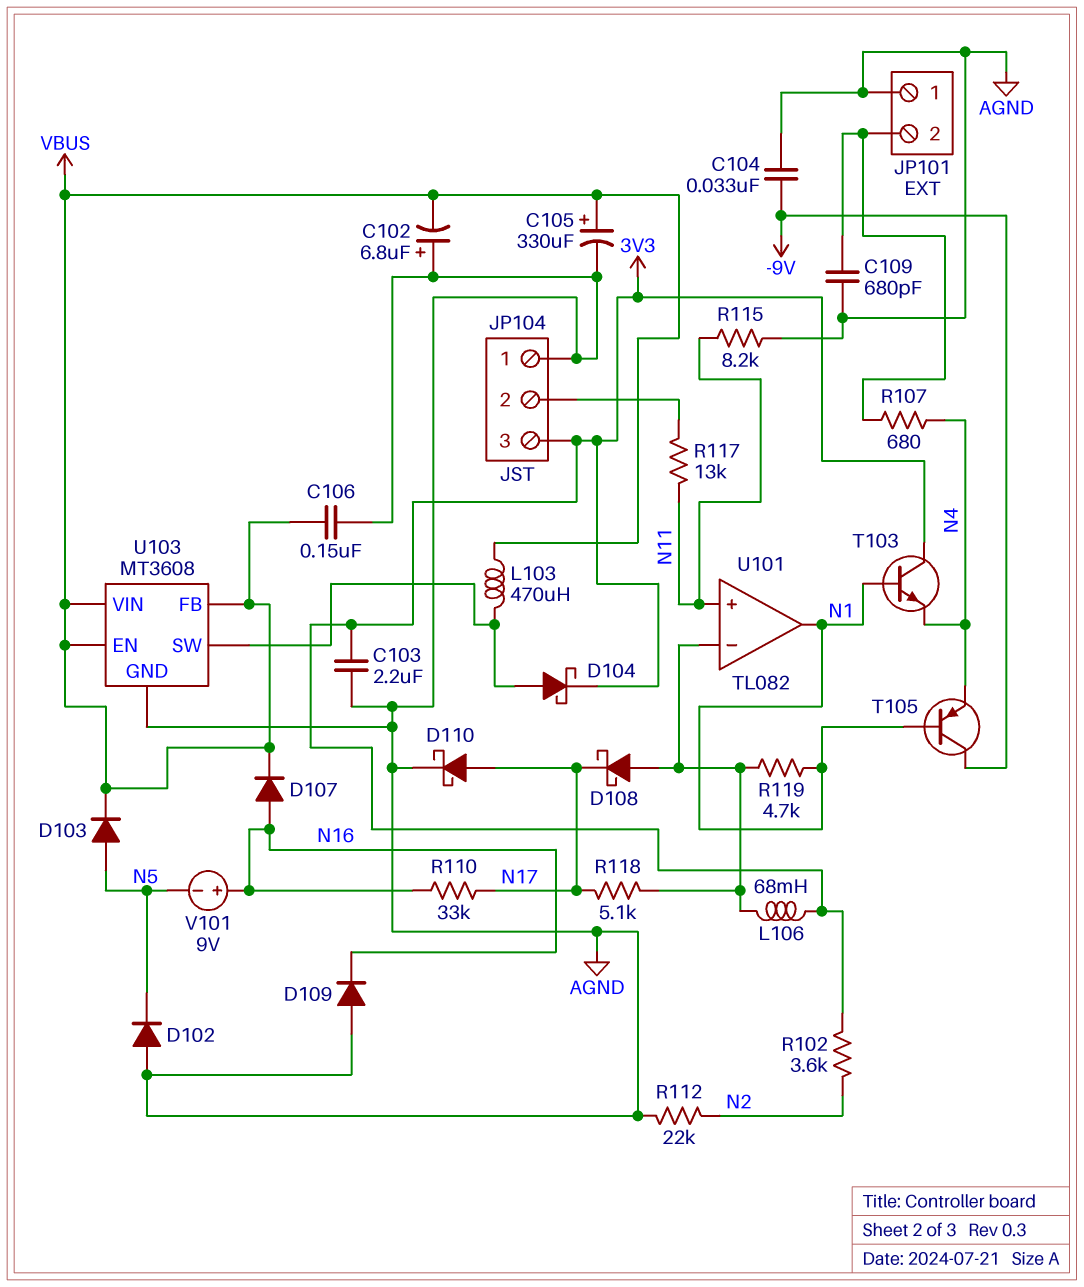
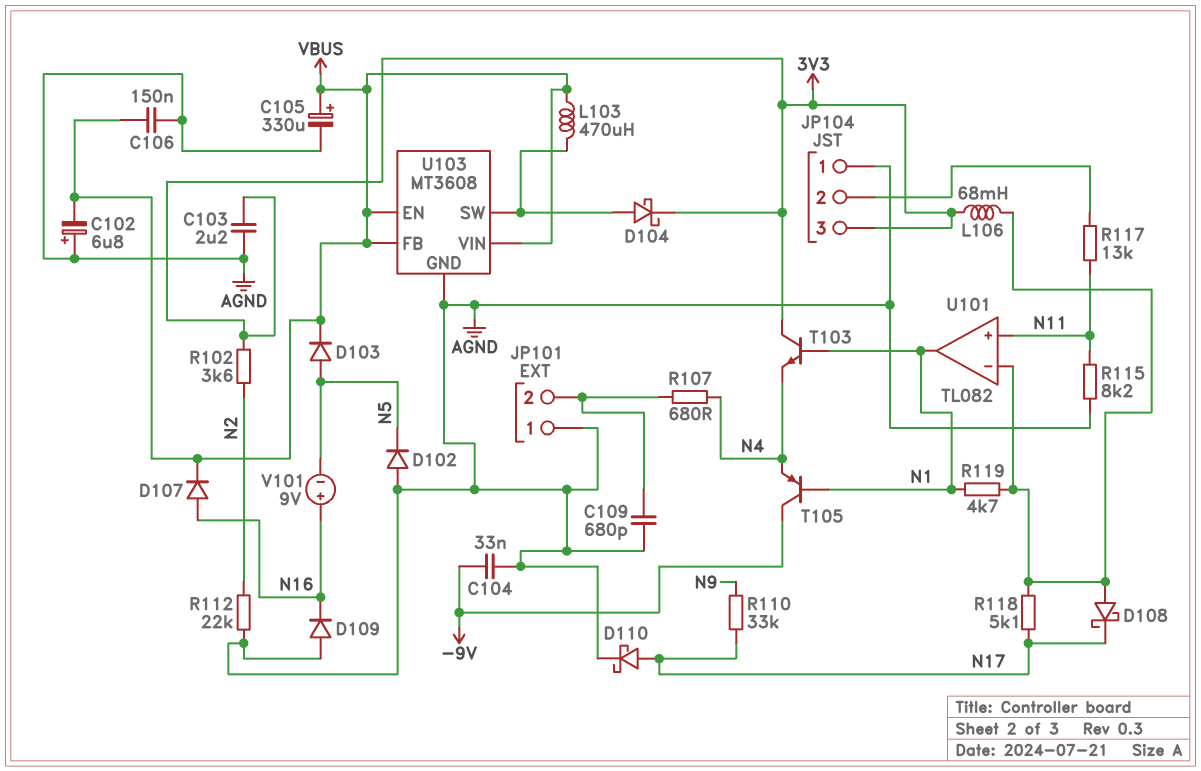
R110: 33k (N16, N17) -> 33k (N9, N17)

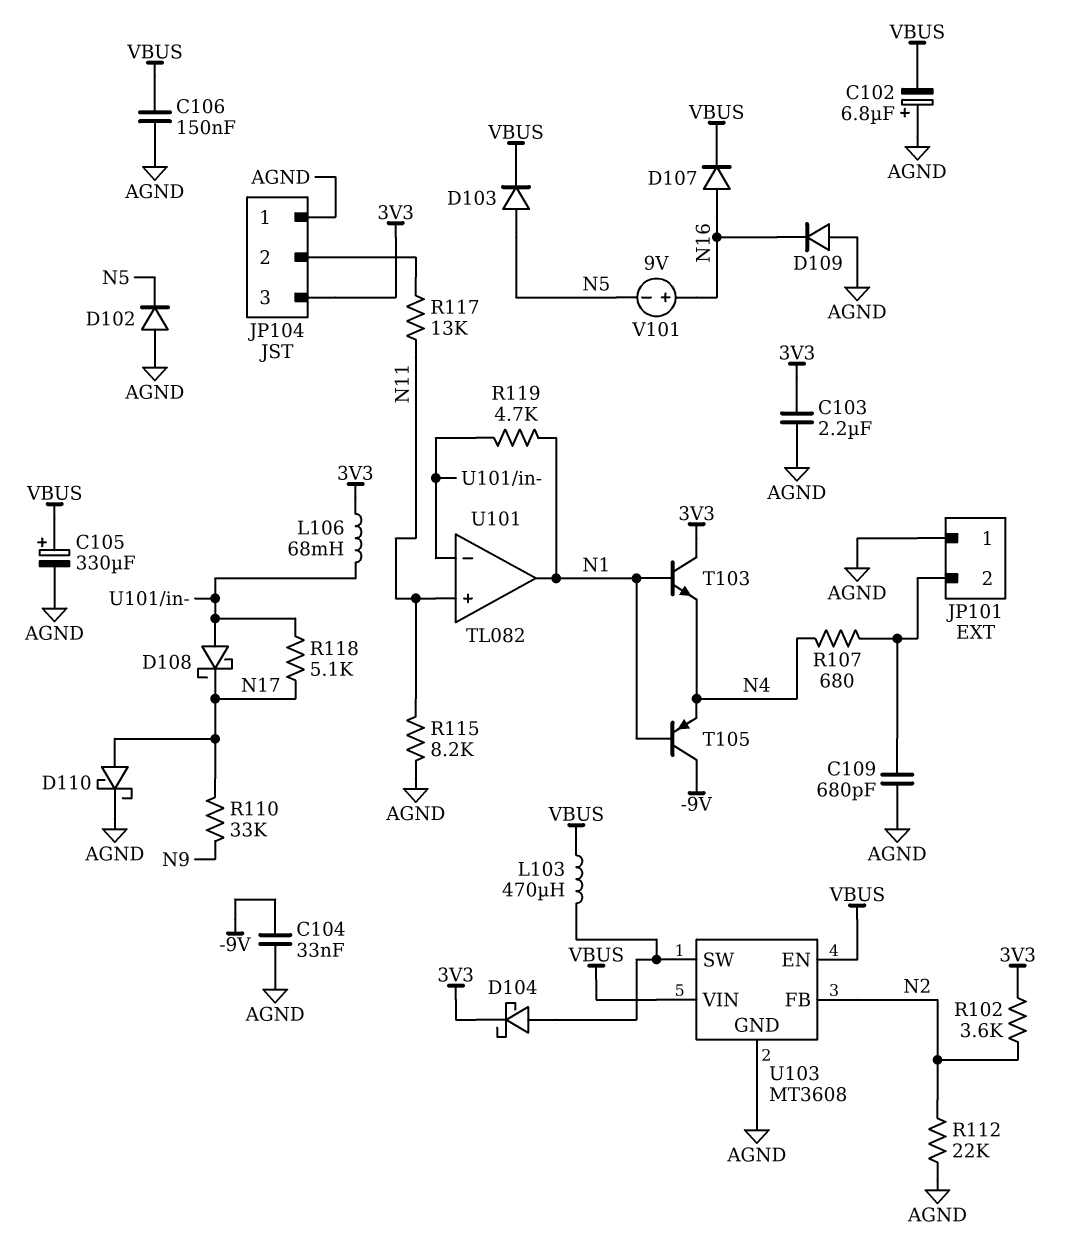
U103 pin FB: VBUS -> N2

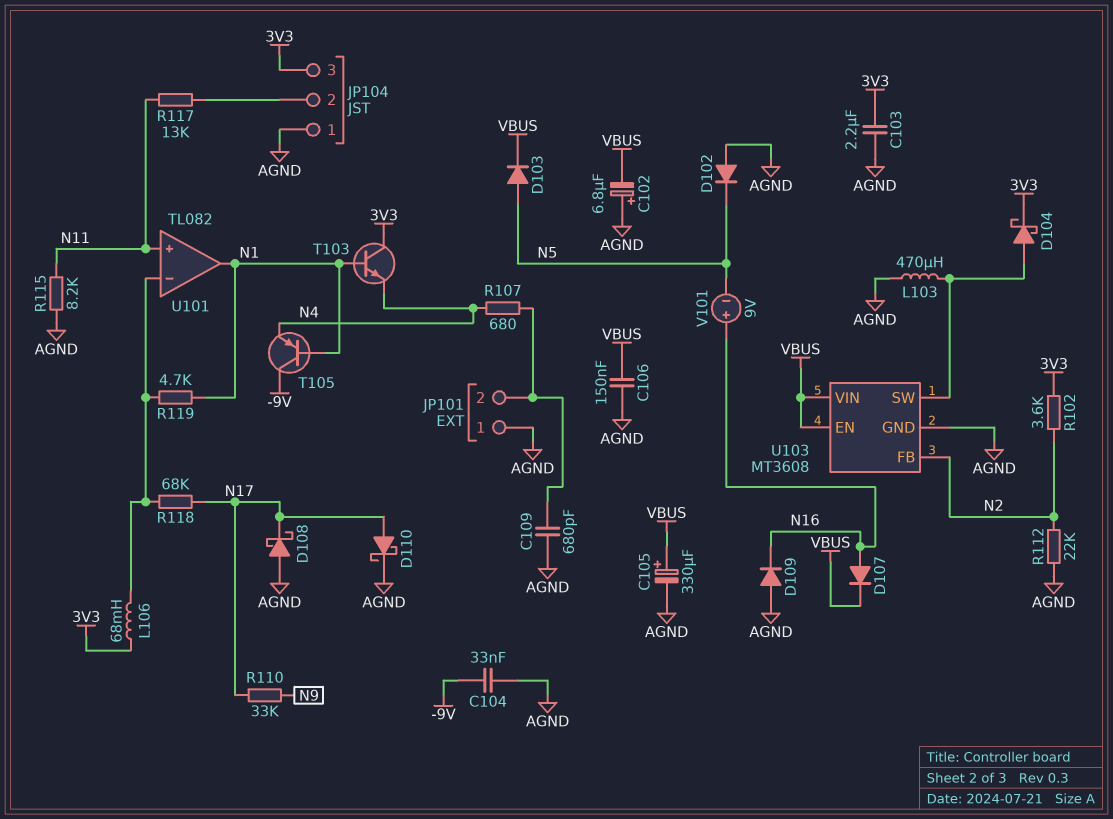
D108: schottky (A U101/in-, K N17) -> schottky (A AGND, K N17)
L103: 470uH (U103/SW, VBUS) -> 470uH (AGND, U103/SW)
R118: 5.1k (N17, U101/in-) -> 68k (N17, U101/in-)

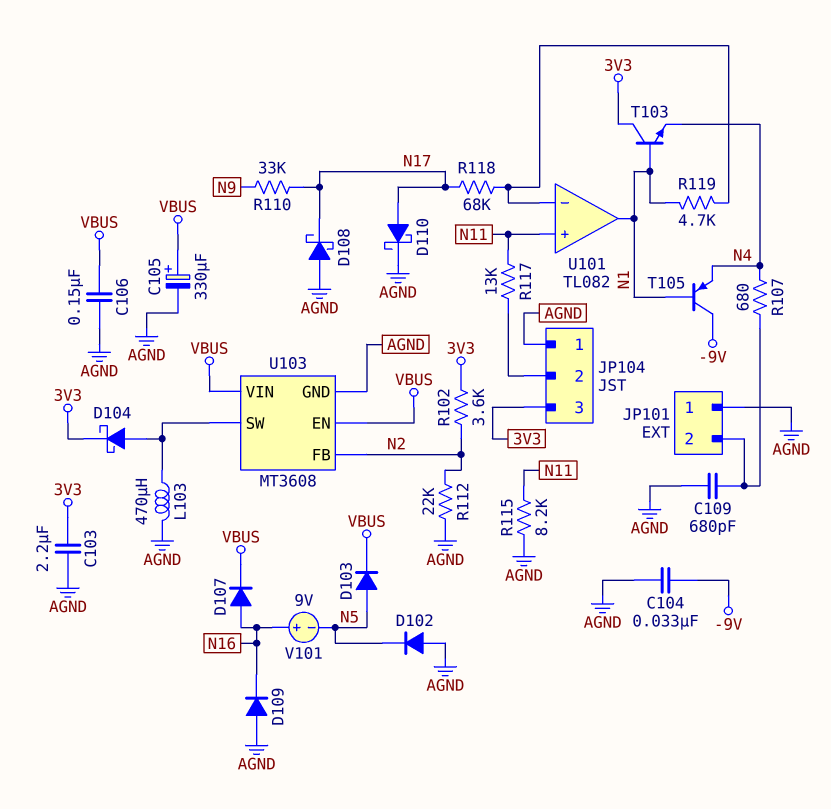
C102: 6.8uF (plus AGND, minus VBUS) -> none
L106: 68mH (3V3, U101/in-) -> none

